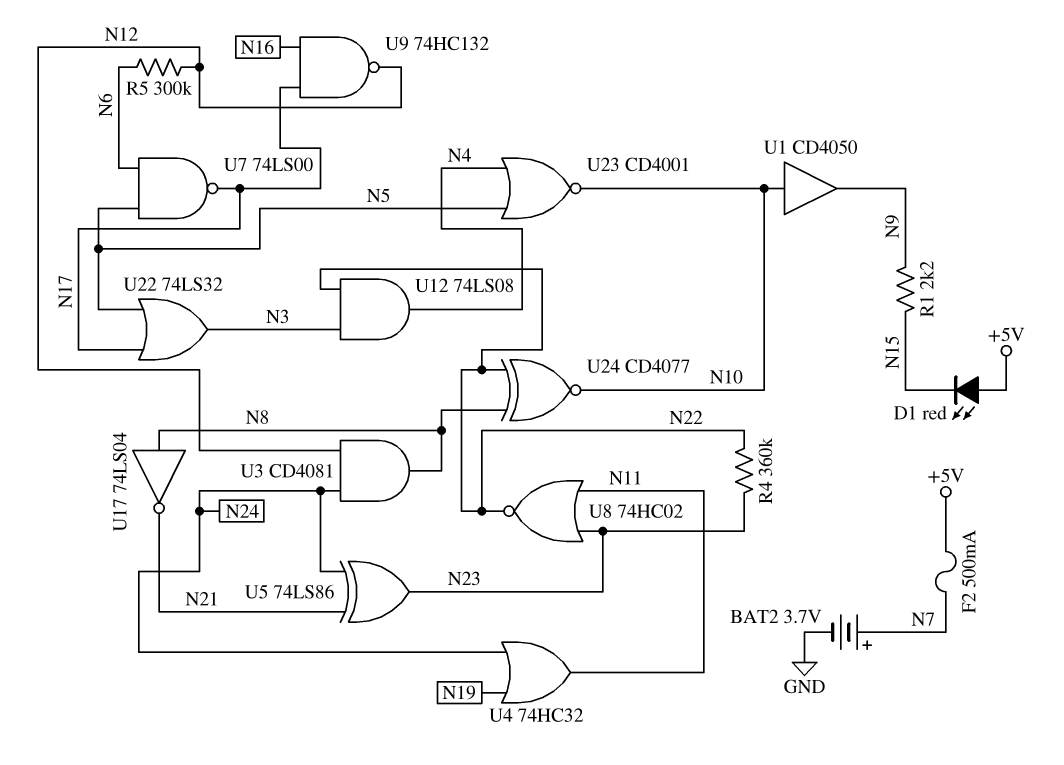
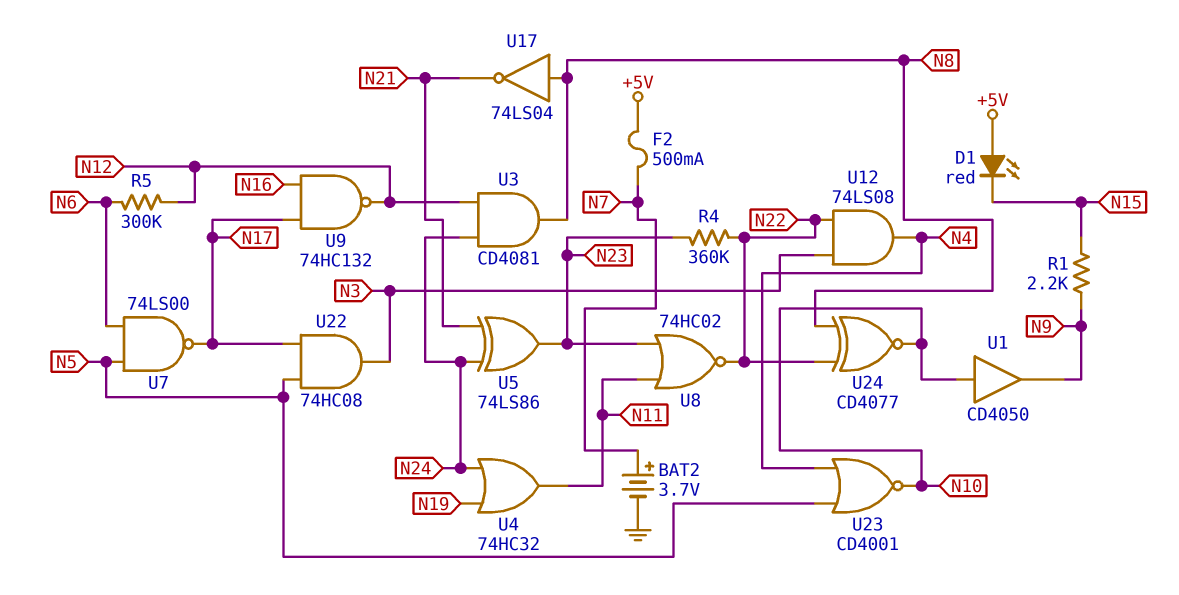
U22: OR 74LS32 (in N5, in N17, out N3) -> AND 74HC08 (in N5, in N17, out N3)

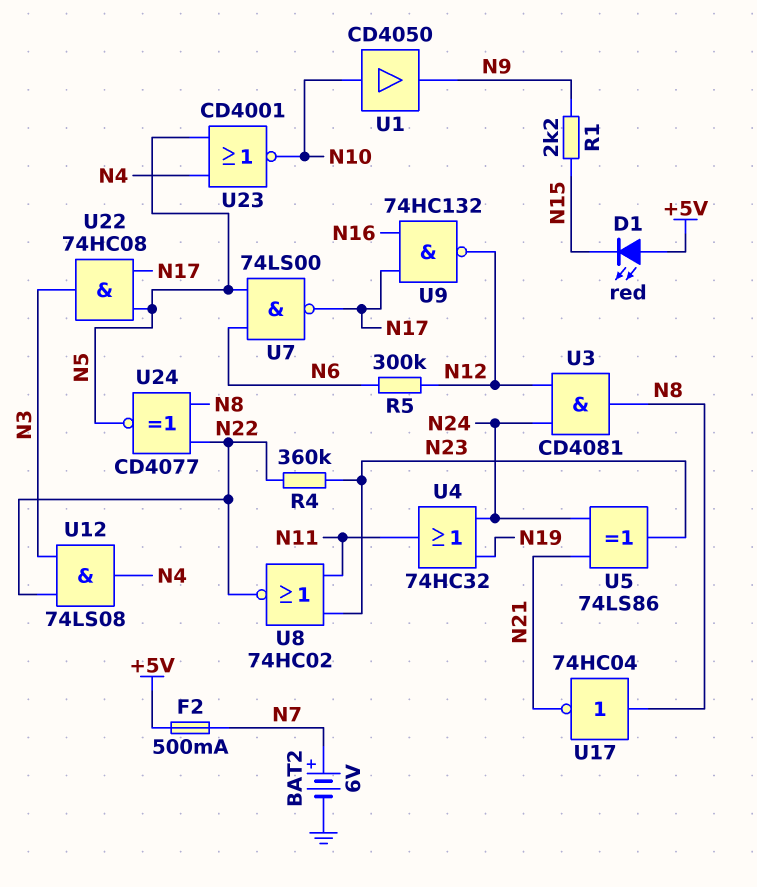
BAT2: 3.7V (plus N7, minus GND) -> 6V (plus N7, minus GND)
U17: NOT 74LS04 (in N8, out N21) -> NOT 74HC04 (in N8, out N21)
U24: XNOR CD4077 (in N8, in N22, out N10) -> XNOR CD4077 (in N8, in N22, out N5)

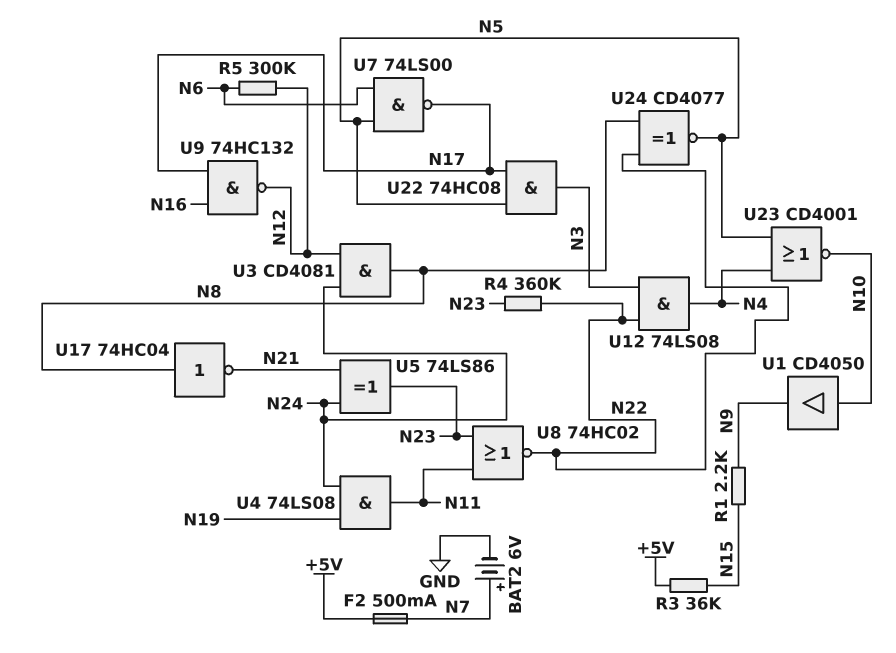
D1: LED red (A +5V, K N15) -> none
R3: none -> 36k (+5V, N15)
U4: OR 74HC32 (in N19, in N24, out N11) -> AND 74LS08 (in N19, in N24, out N11)

